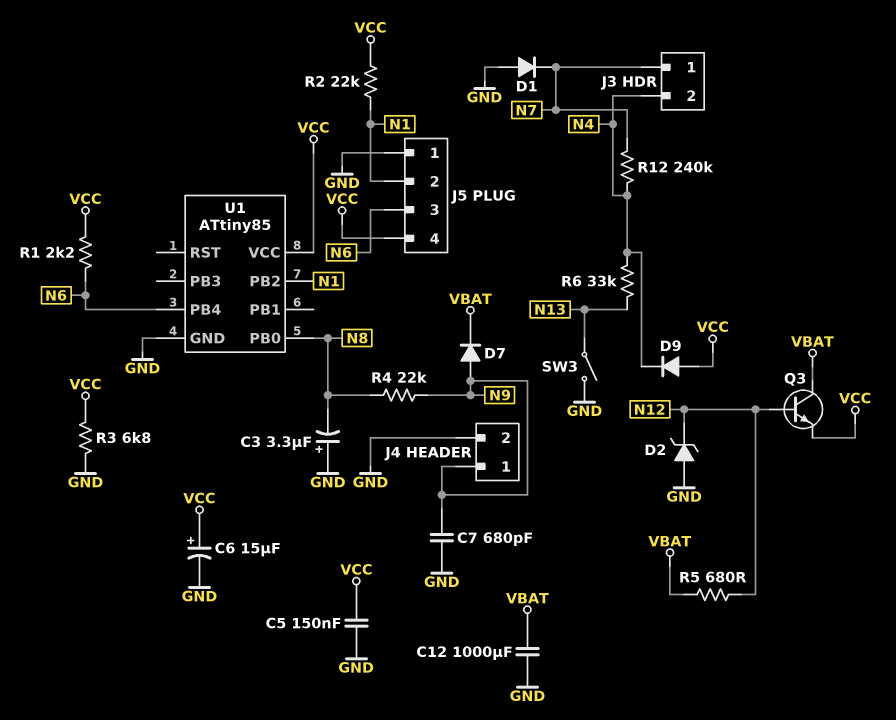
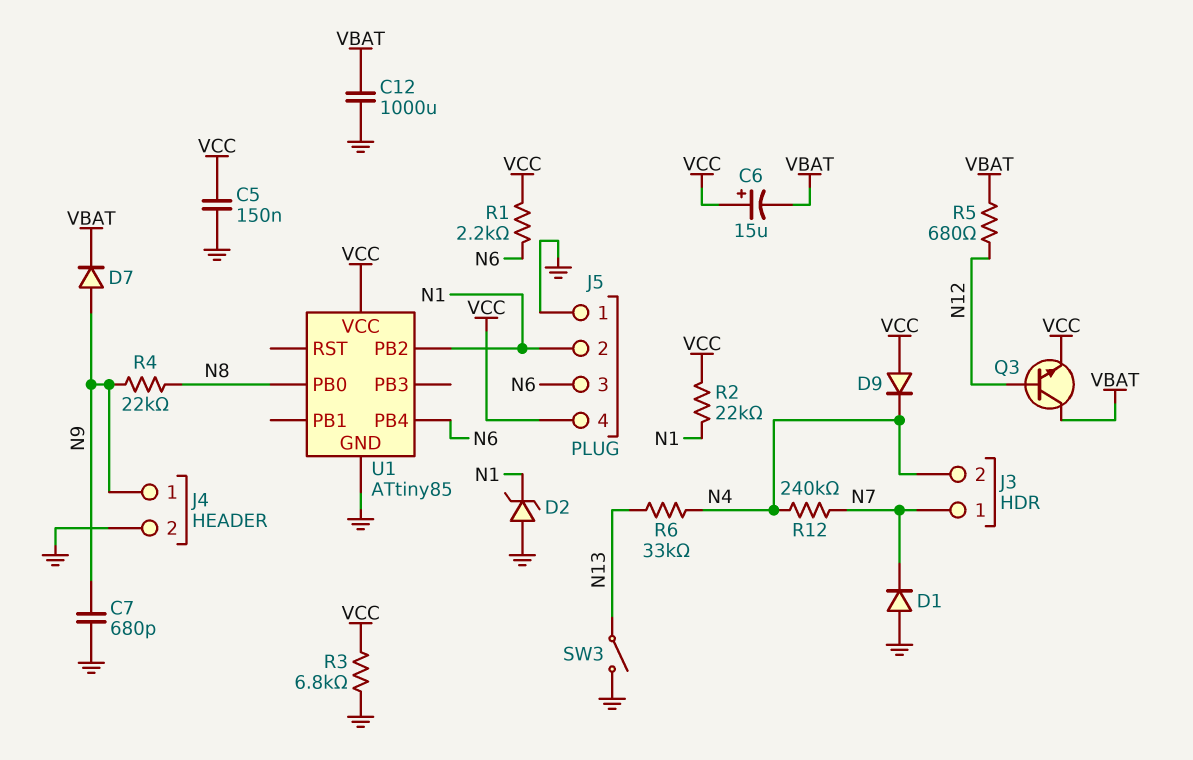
C3: 3.3uF (plus GND, minus N8) -> none
C6: 15uF (plus VCC, minus GND) -> 15uF (plus VCC, minus VBAT)
D2: zener (A GND, K N12) -> zener (A GND, K N1)

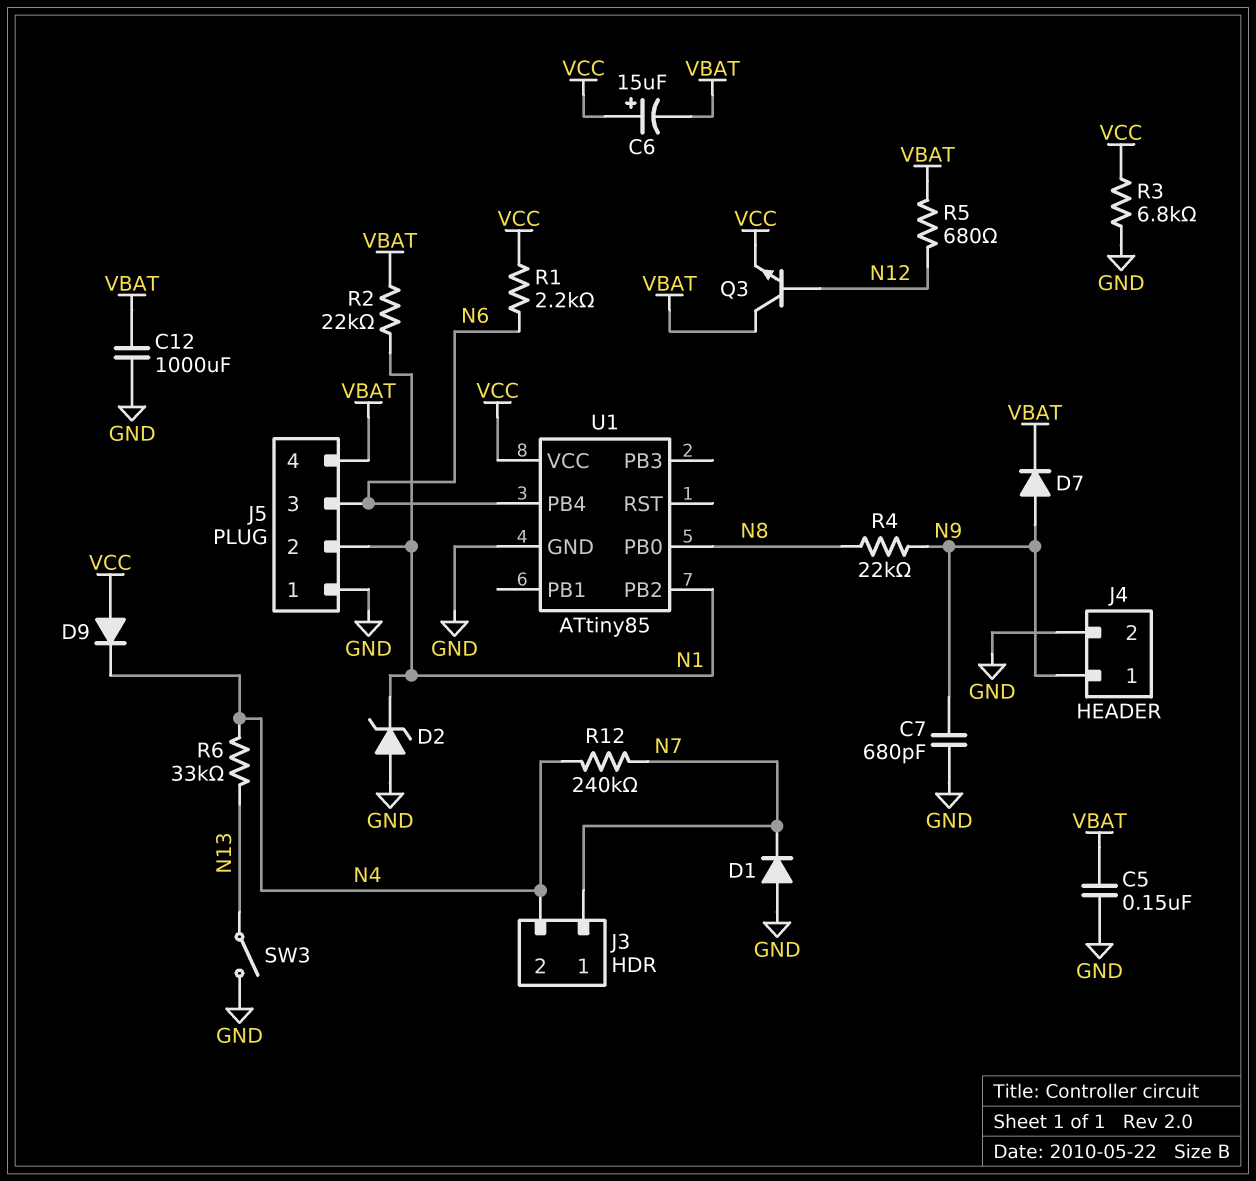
C5: 150nF (GND, VCC) -> 150nF (GND, VBAT)
J5 pin 4: VCC -> VBAT
R2: 22k (N1, VCC) -> 22k (N1, VBAT)

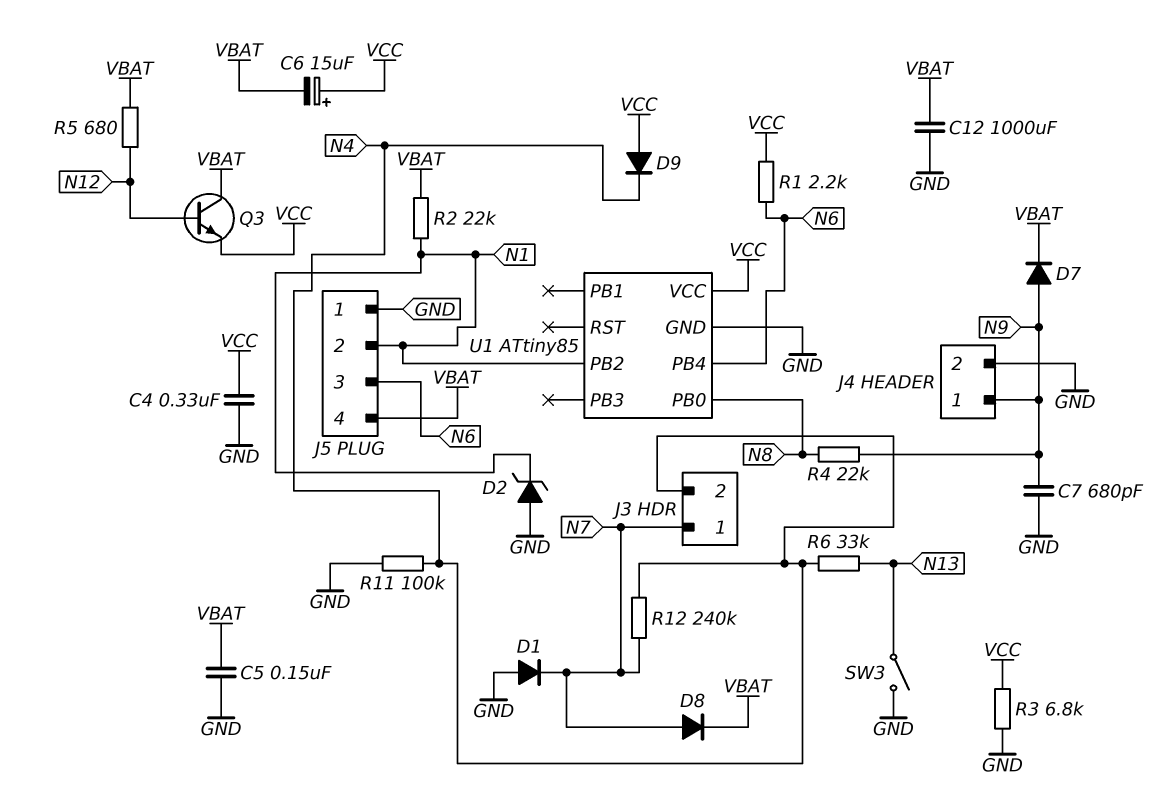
C4: none -> 330nF (GND, VCC)
D8: none -> diode (A N7, K VBAT)
R11: none -> 100k (GND, N4)

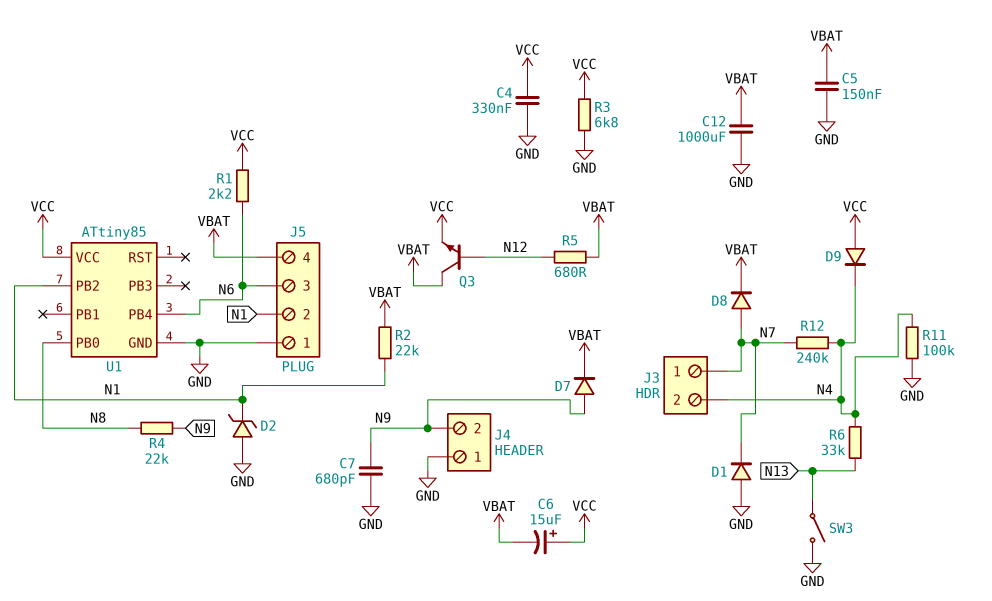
J4 pin 1: N9 -> GND
J4 pin 2: GND -> N9

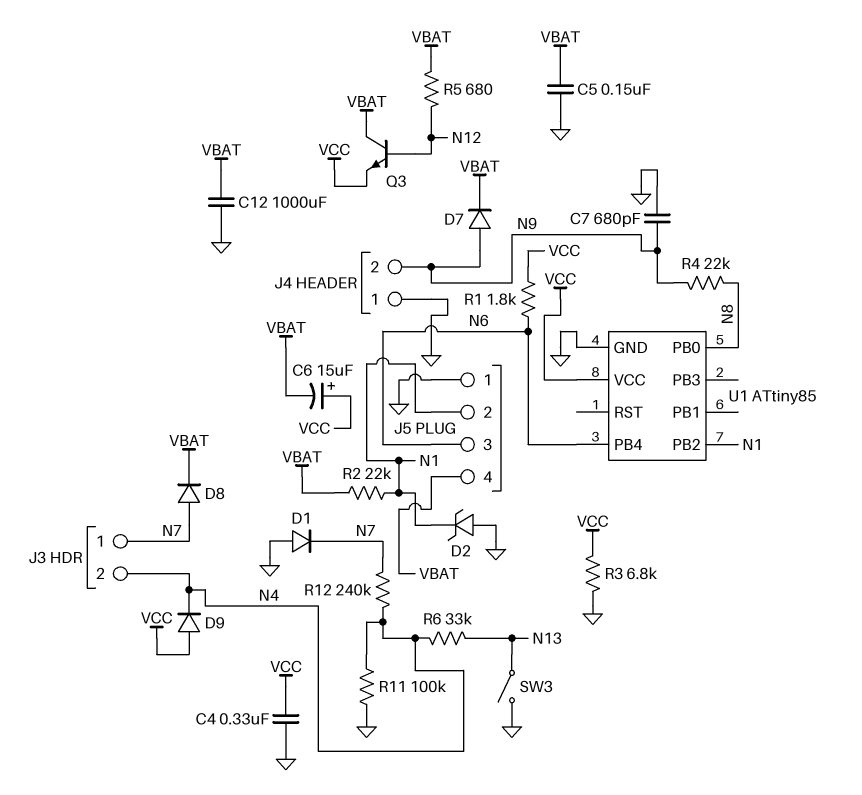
R1: 2.2k (N6, VCC) -> 1.8k (N6, VCC)

